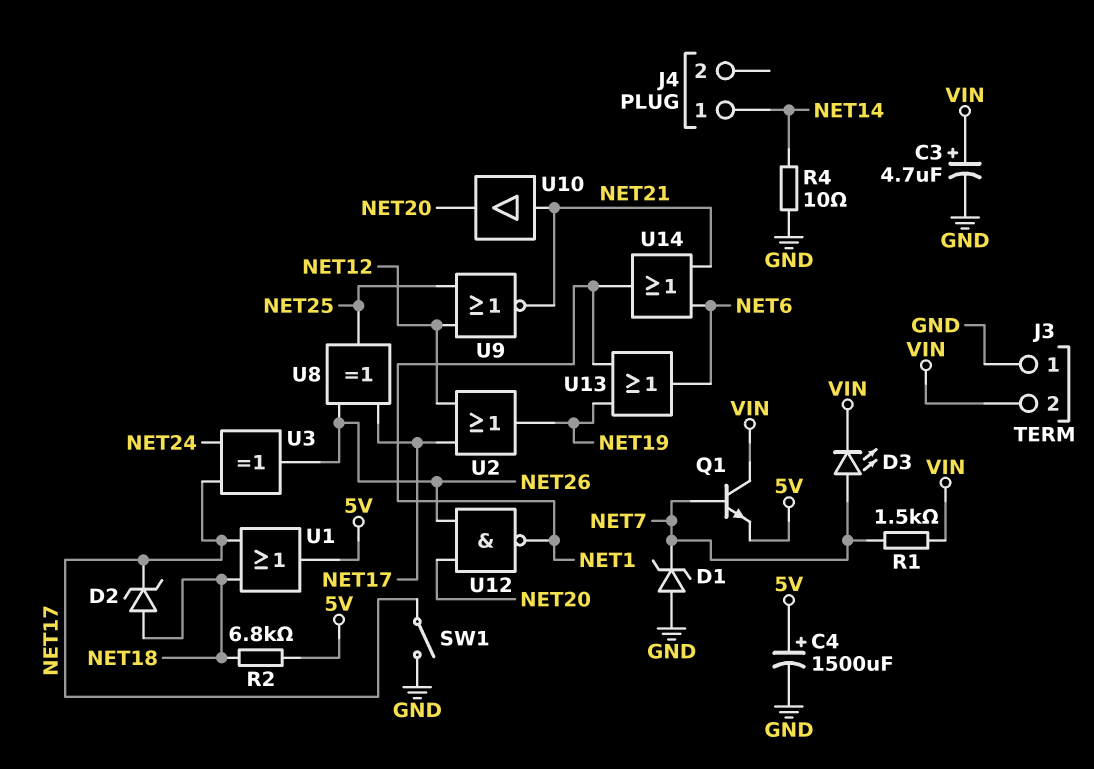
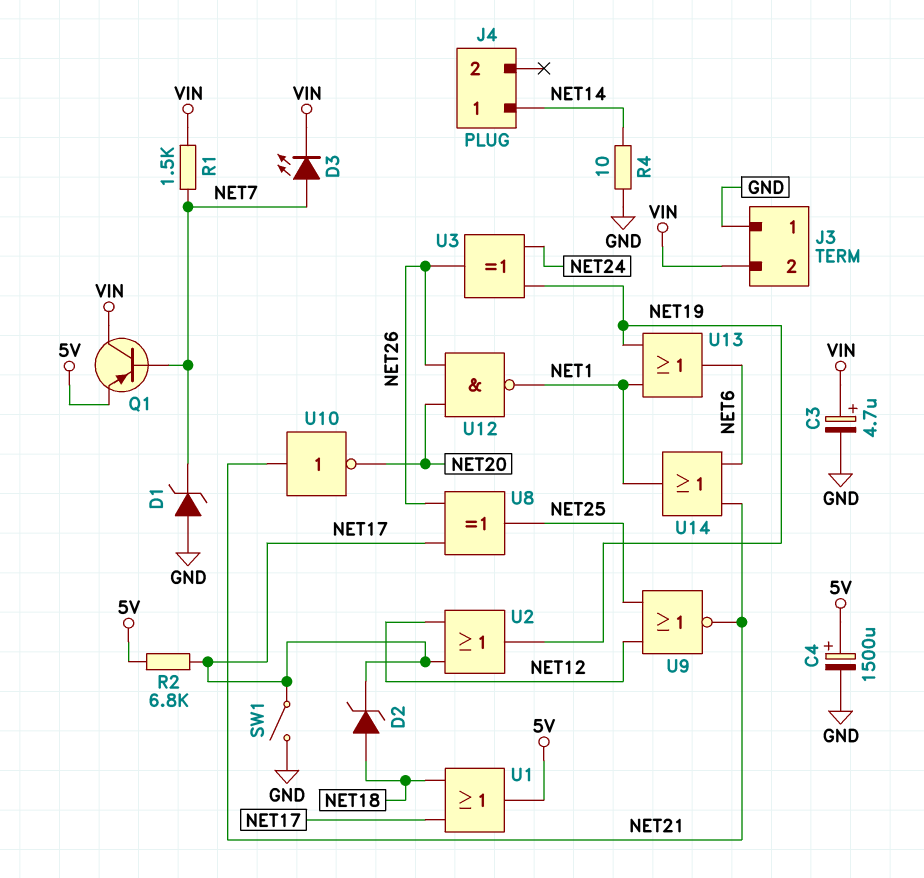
Q1: NPN (B NET7, C VIN, E 5V) -> PNP (B NET7, C VIN, E 5V)
R2: 6.8k (5V, NET18) -> 6.8k (5V, NET17)
U3: XOR (in NET17, in NET24, out NET26) -> XOR (in NET19, in NET24, out NET26)
U10: buffer (in NET21, out NET20) -> NOT (in NET21, out NET20)

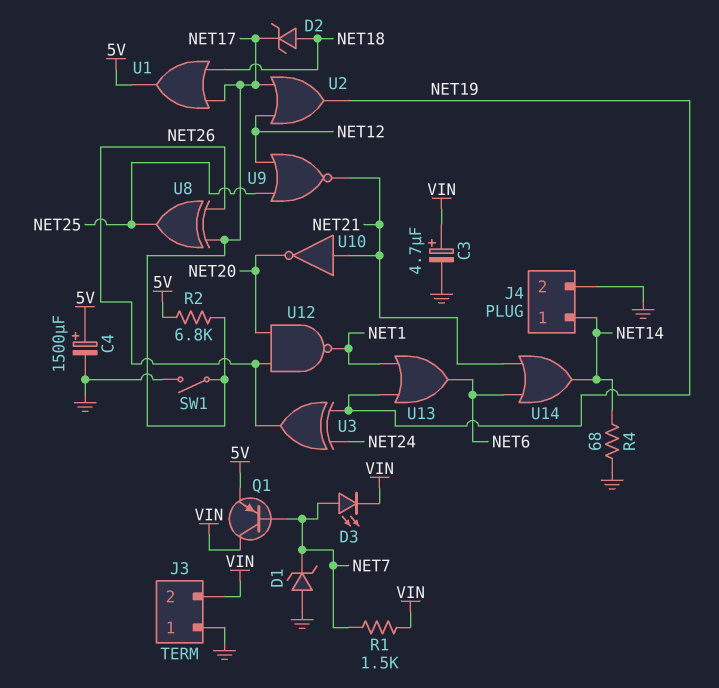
J4 pin 2: none -> GND
R4: 10 (GND, NET14) -> 68 (GND, NET14)
U14: OR (in NET6, in NET21, out NET1) -> OR (in NET6, in NET21, out NET14)

